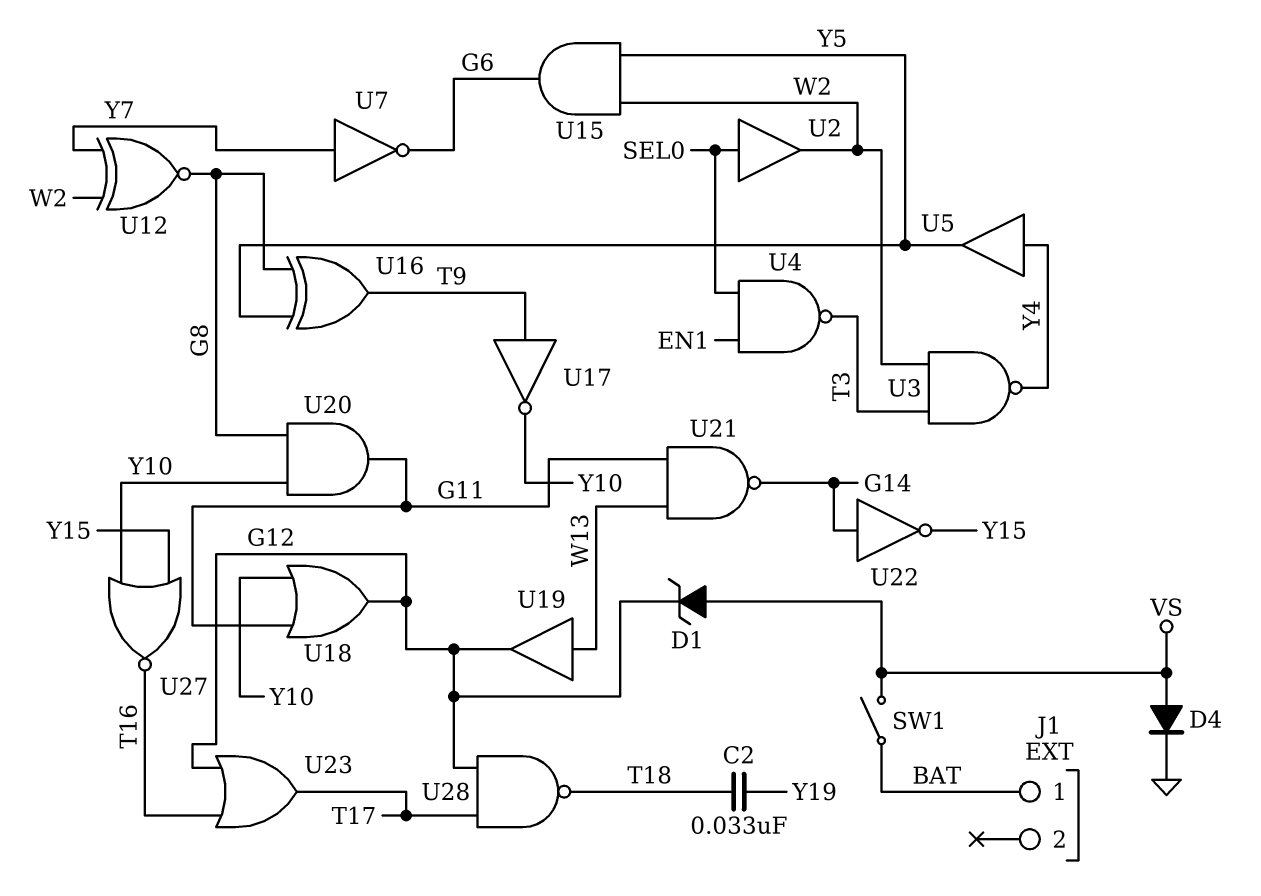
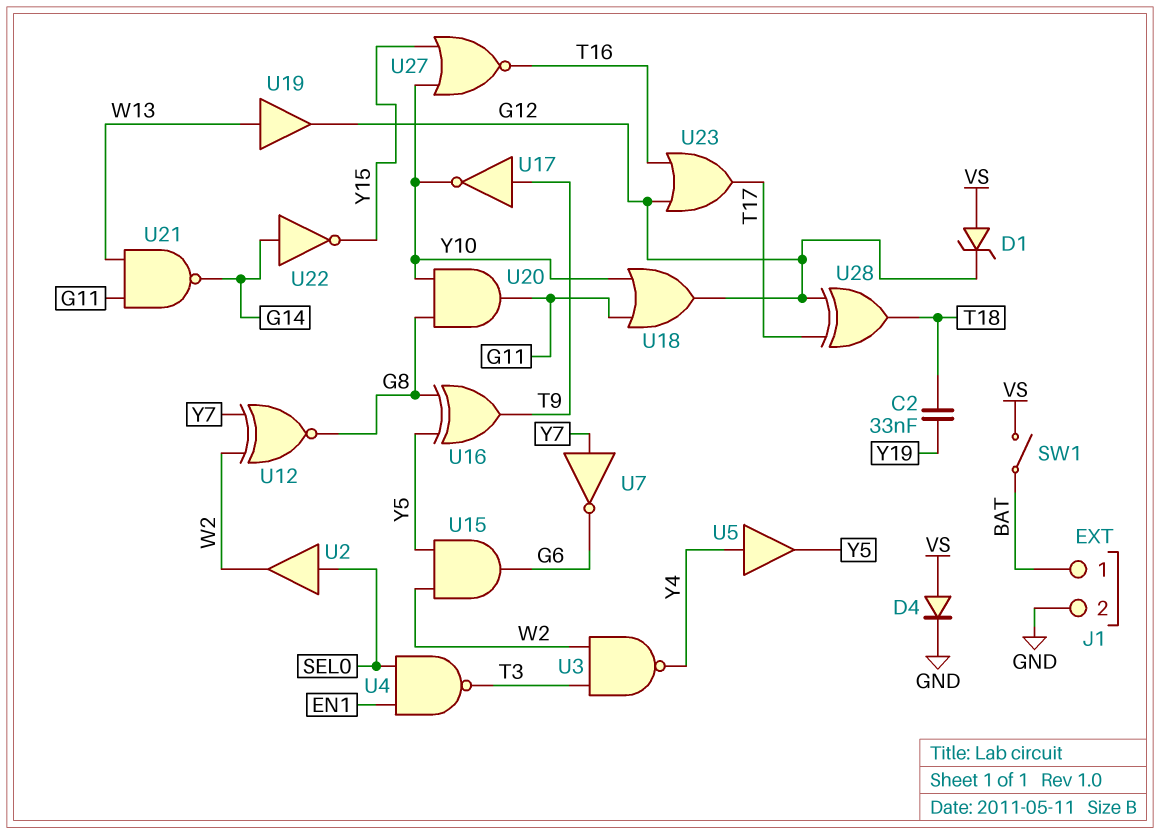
J1 pin 2: none -> GND
U28: NAND (in G12, in T17, out T18) -> XOR (in G12, in T17, out T18)

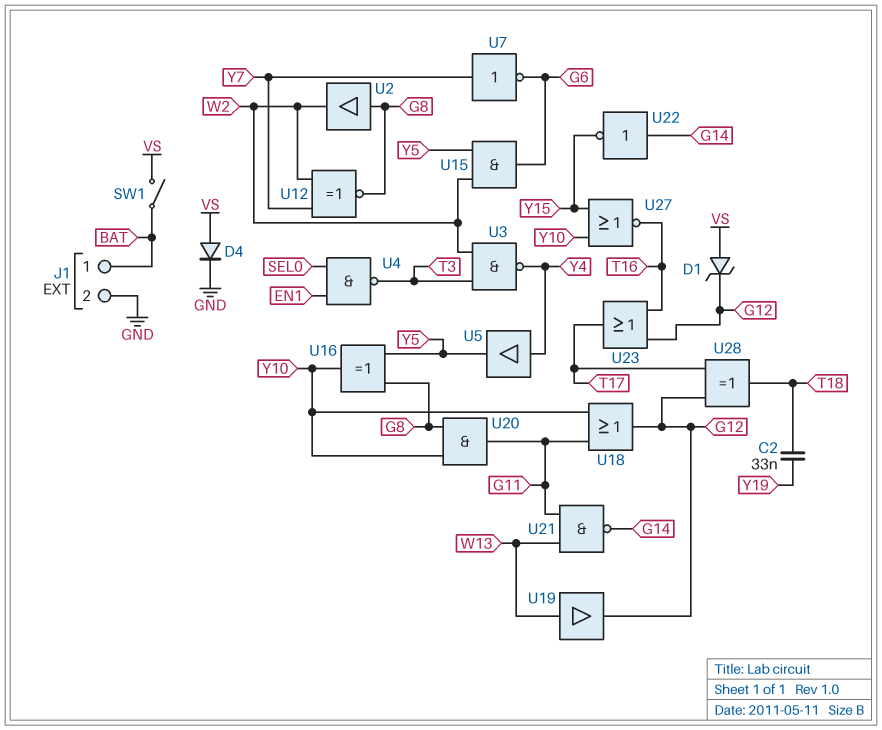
U2: buffer (in SEL0, out W2) -> buffer (in G8, out W2)
U16: XOR (in G8, in Y5, out T9) -> XOR (in G8, in Y5, out Y10)
U17: NOT (in T9, out Y10) -> none

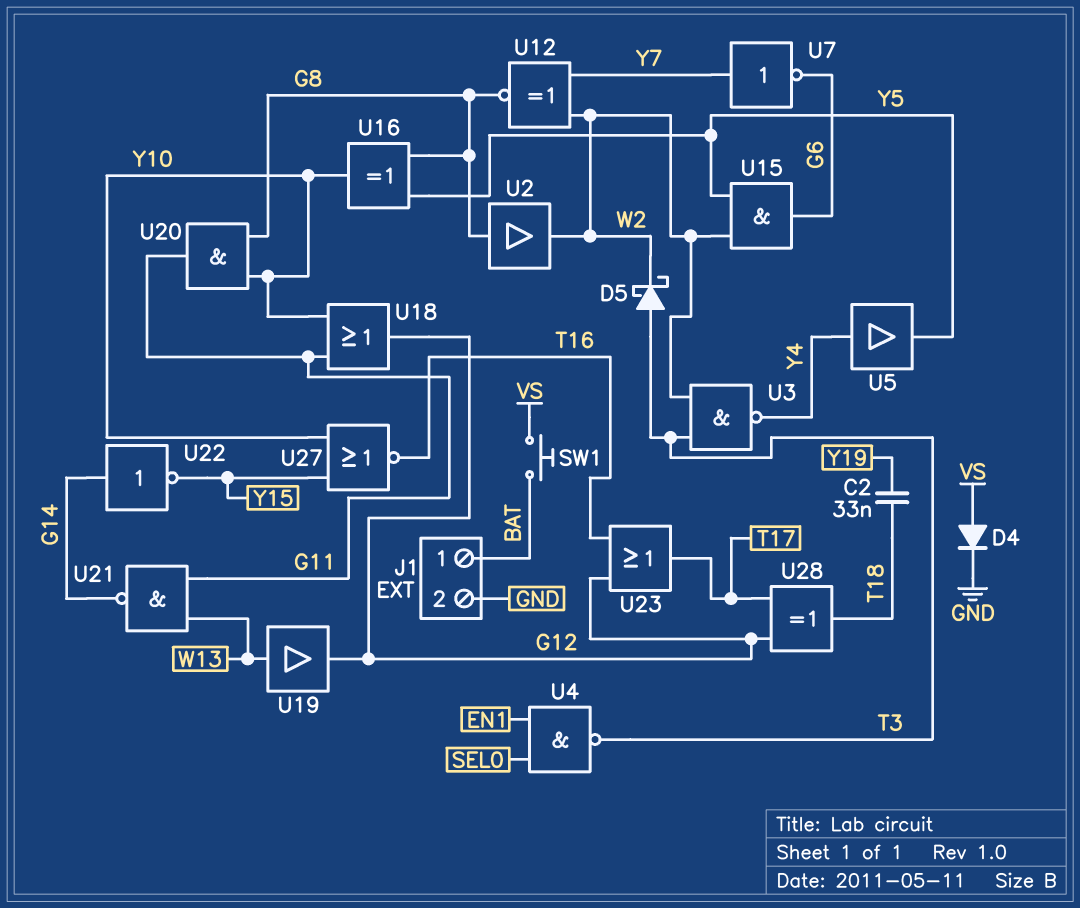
D1: zener (A VS, K G12) -> none
D5: none -> schottky (A T3, K W2)
SW1: switch (BAT, VS) -> button (BAT, VS)

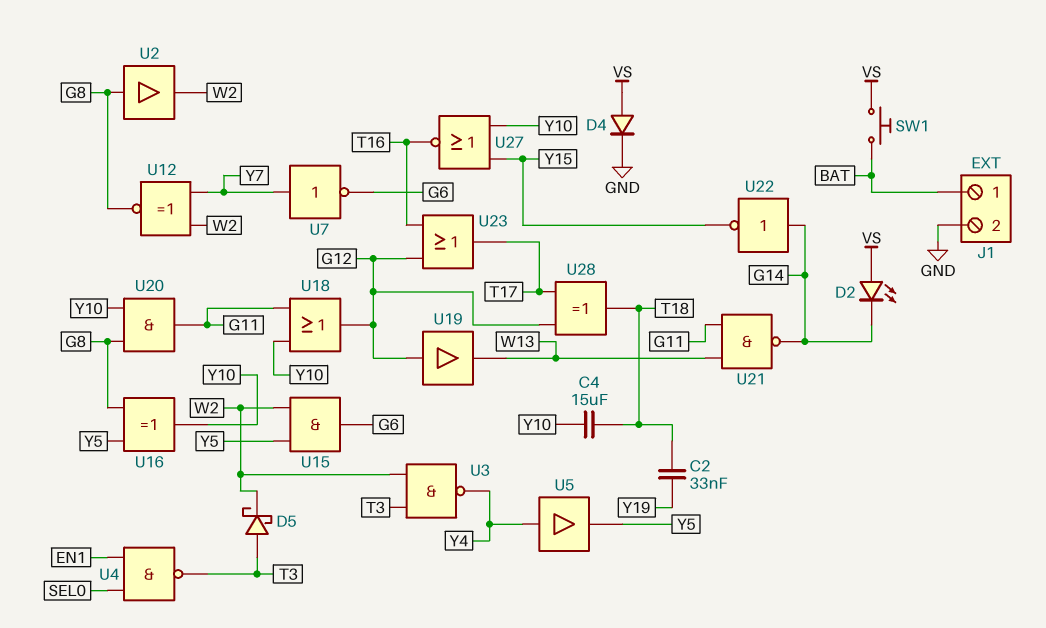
C4: none -> 15uF (T18, Y10)
D2: none -> LED (A VS, K G14)
U19: buffer (in W13, out G12) -> buffer (in G12, out W13)

